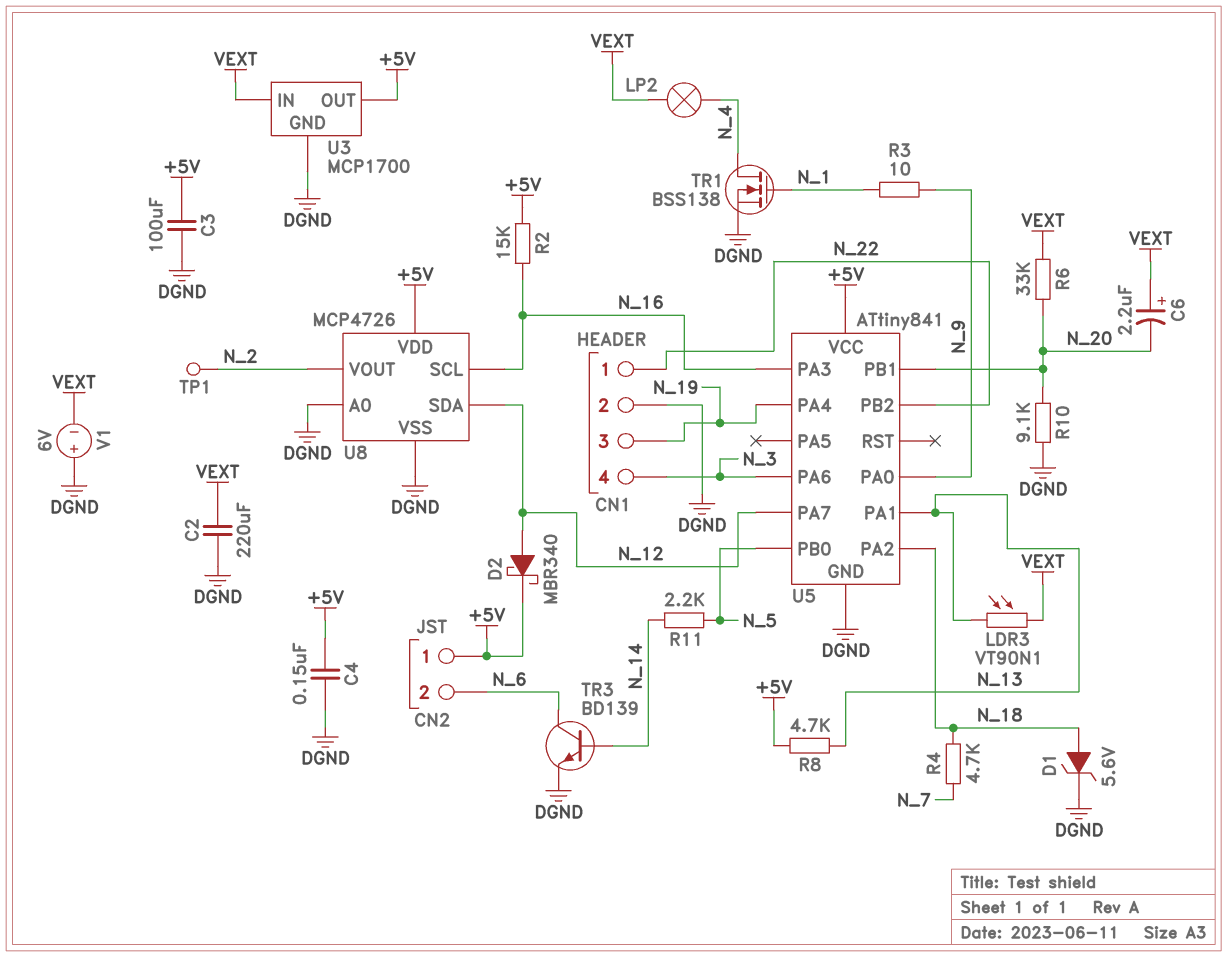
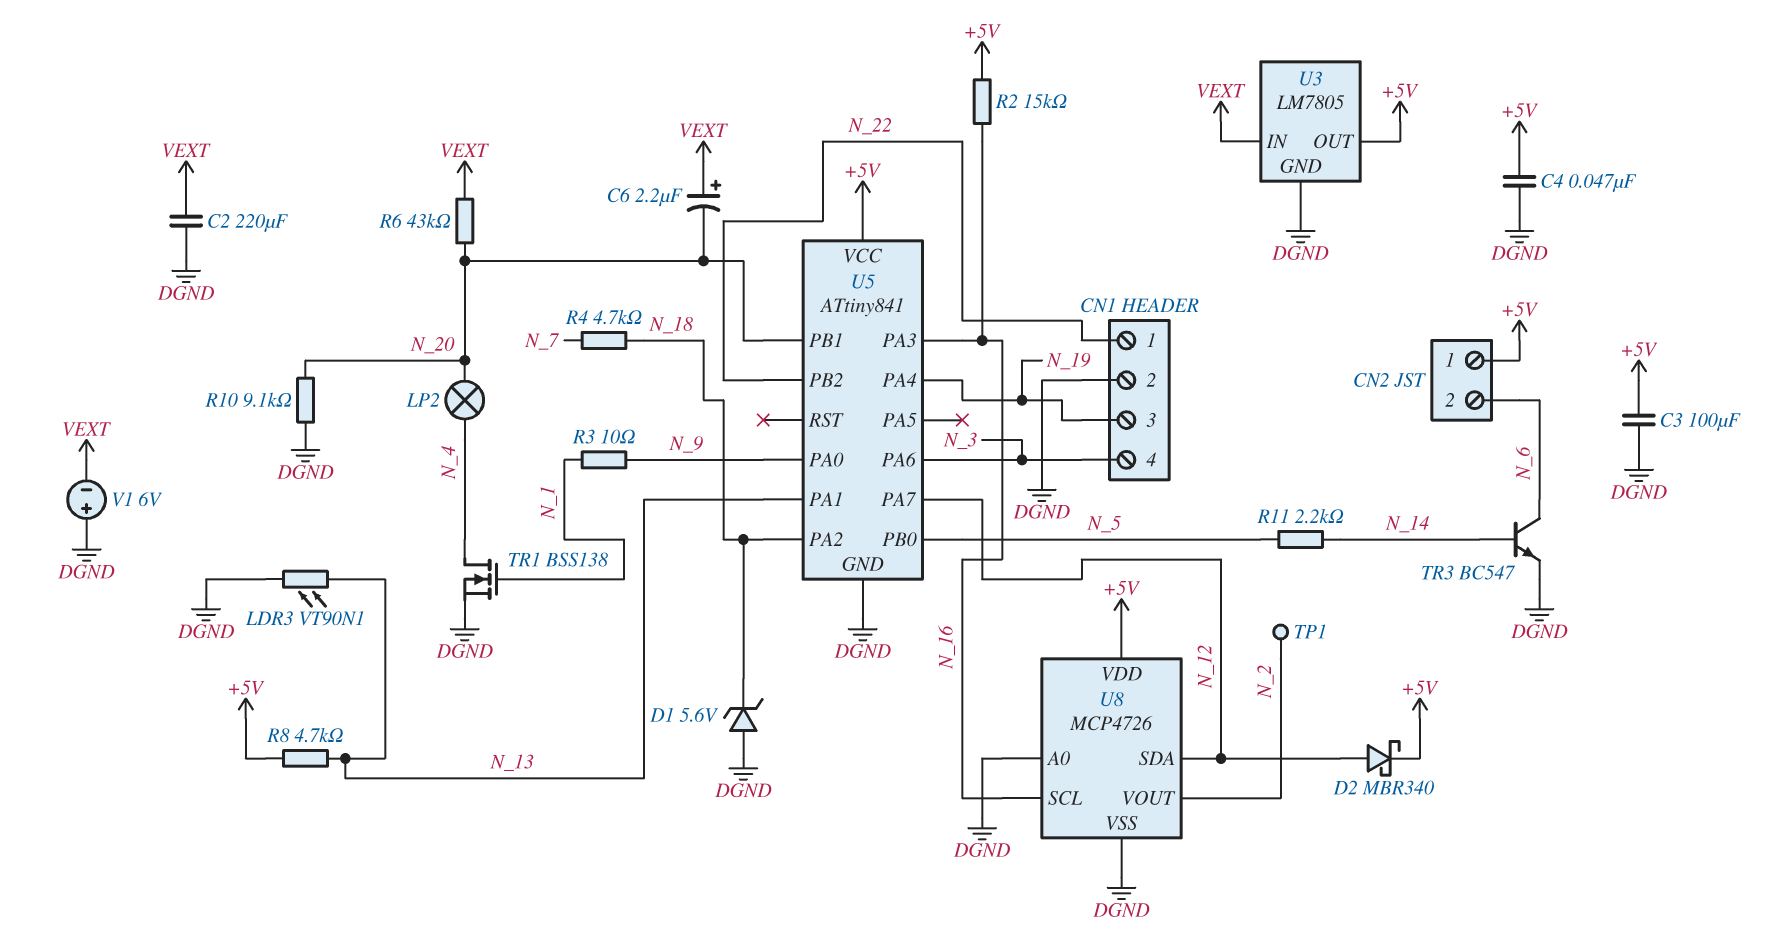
C4: 150nF (+5V, DGND) -> 47nF (+5V, DGND)
D1: zener 5.6V (A N_18, K DGND) -> zener 5.6V (A DGND, K N_18)
LDR3: VT90N1 (N_13, VEXT) -> VT90N1 (DGND, N_13)
LP2: lamp (N_4, VEXT) -> lamp (N_4, N_20)
R6: 33k (N_20, VEXT) -> 43k (N_20, VEXT)
TR3: NPN BD139 (B N_14, C N_6, E DGND) -> NPN BC547 (B N_14, C N_6, E DGND)
U3: MCP1700 -> LM7805

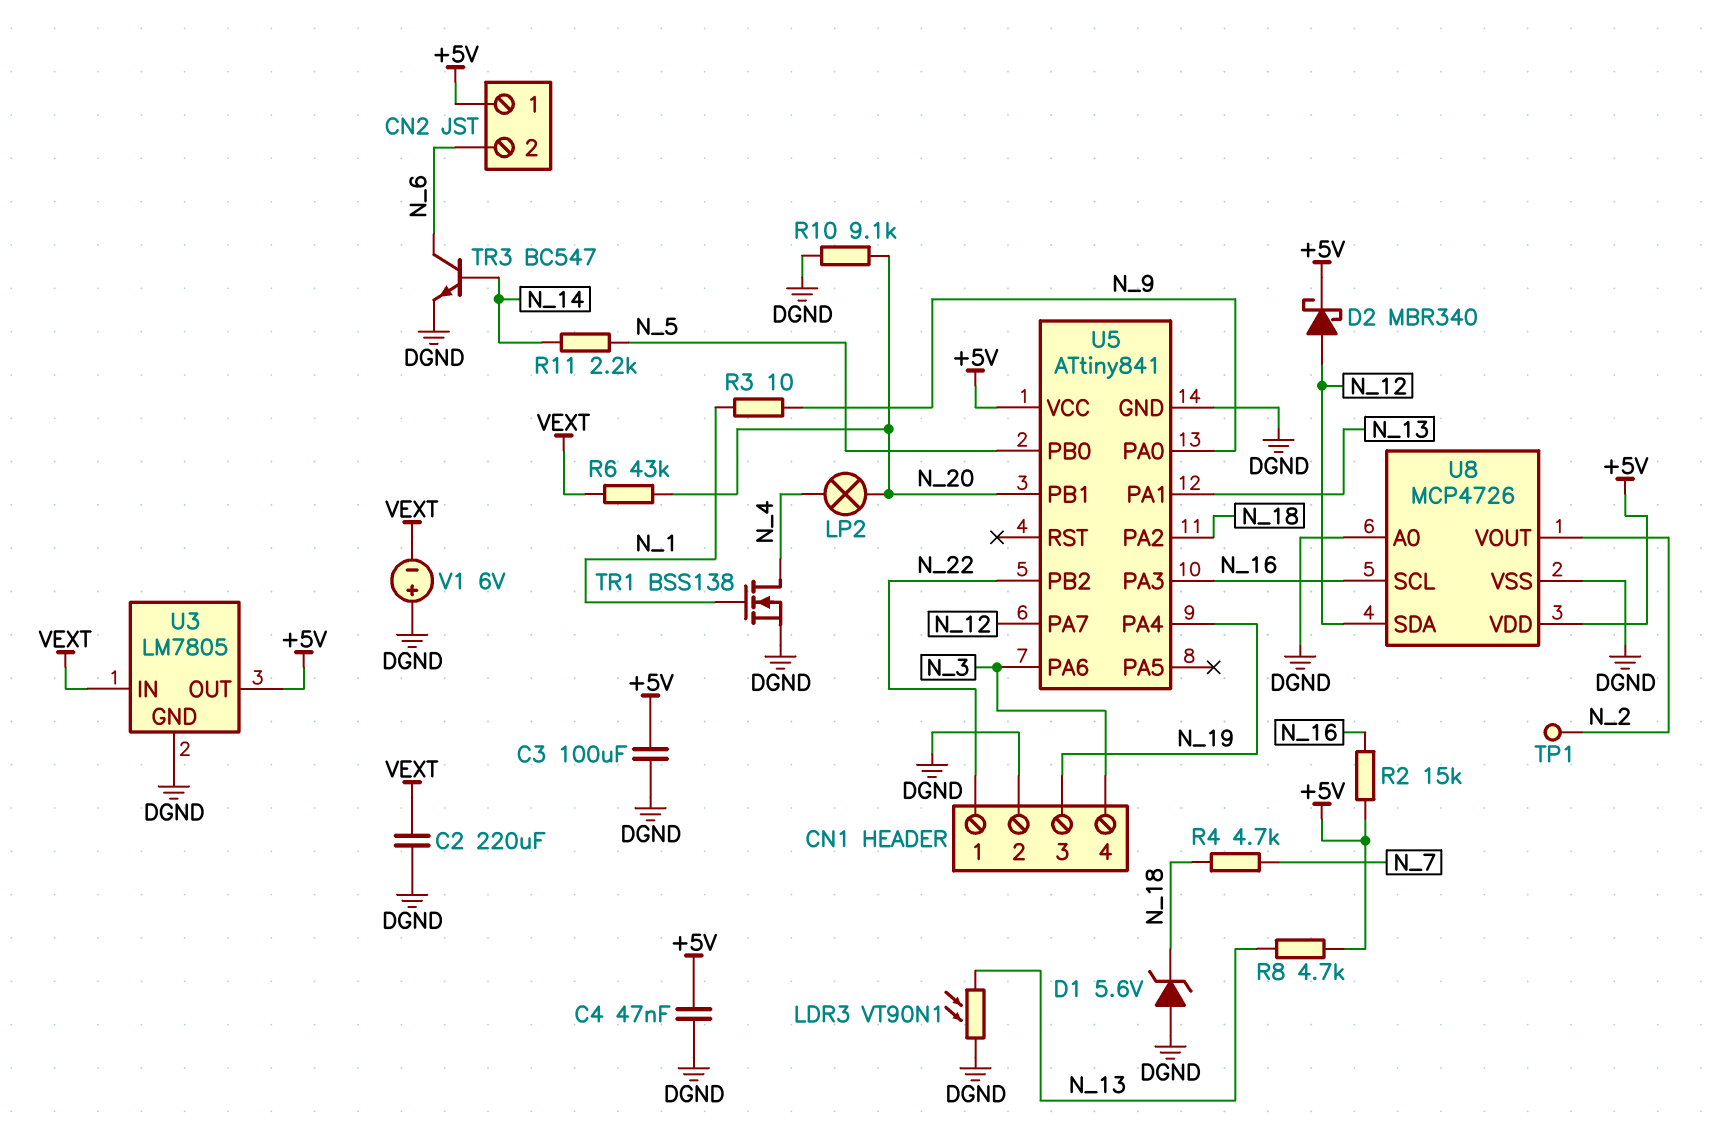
C6: 2.2uF (plus VEXT, minus N_20) -> none

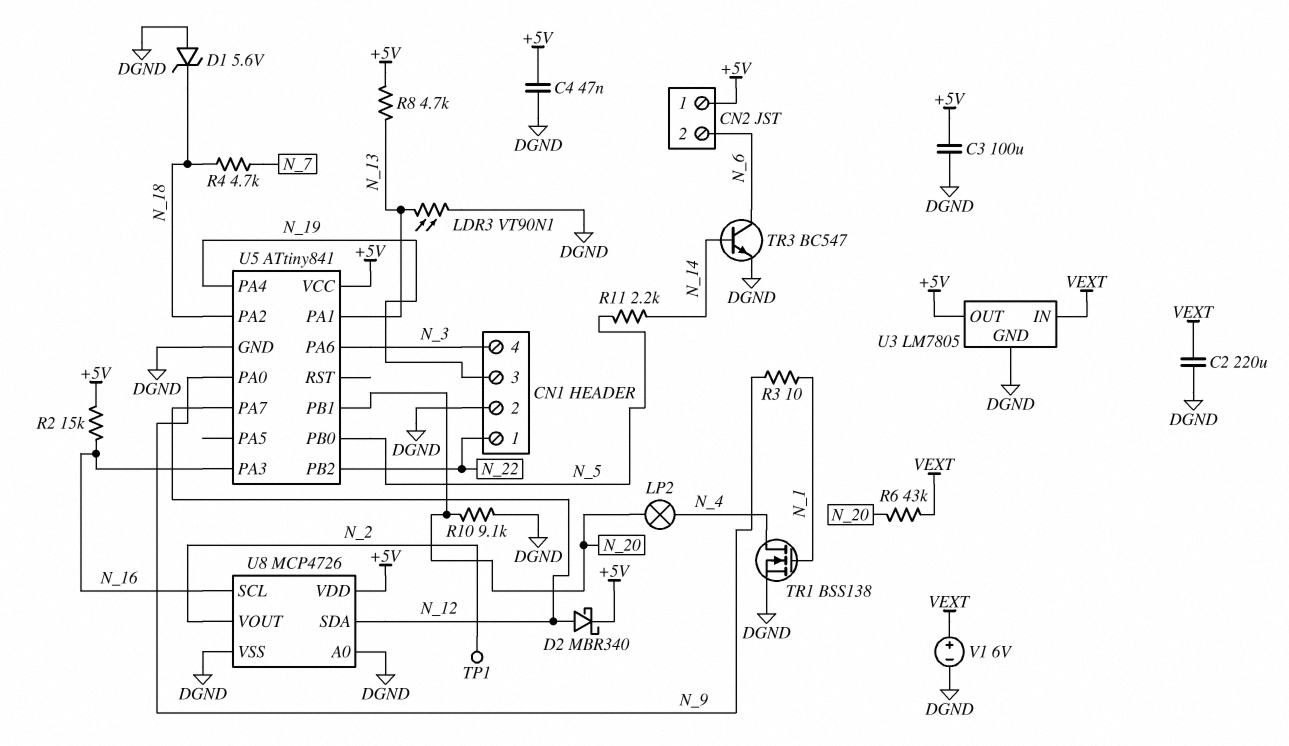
V1: 6V (plus DGND, minus VEXT) -> 6V (plus VEXT, minus DGND)

